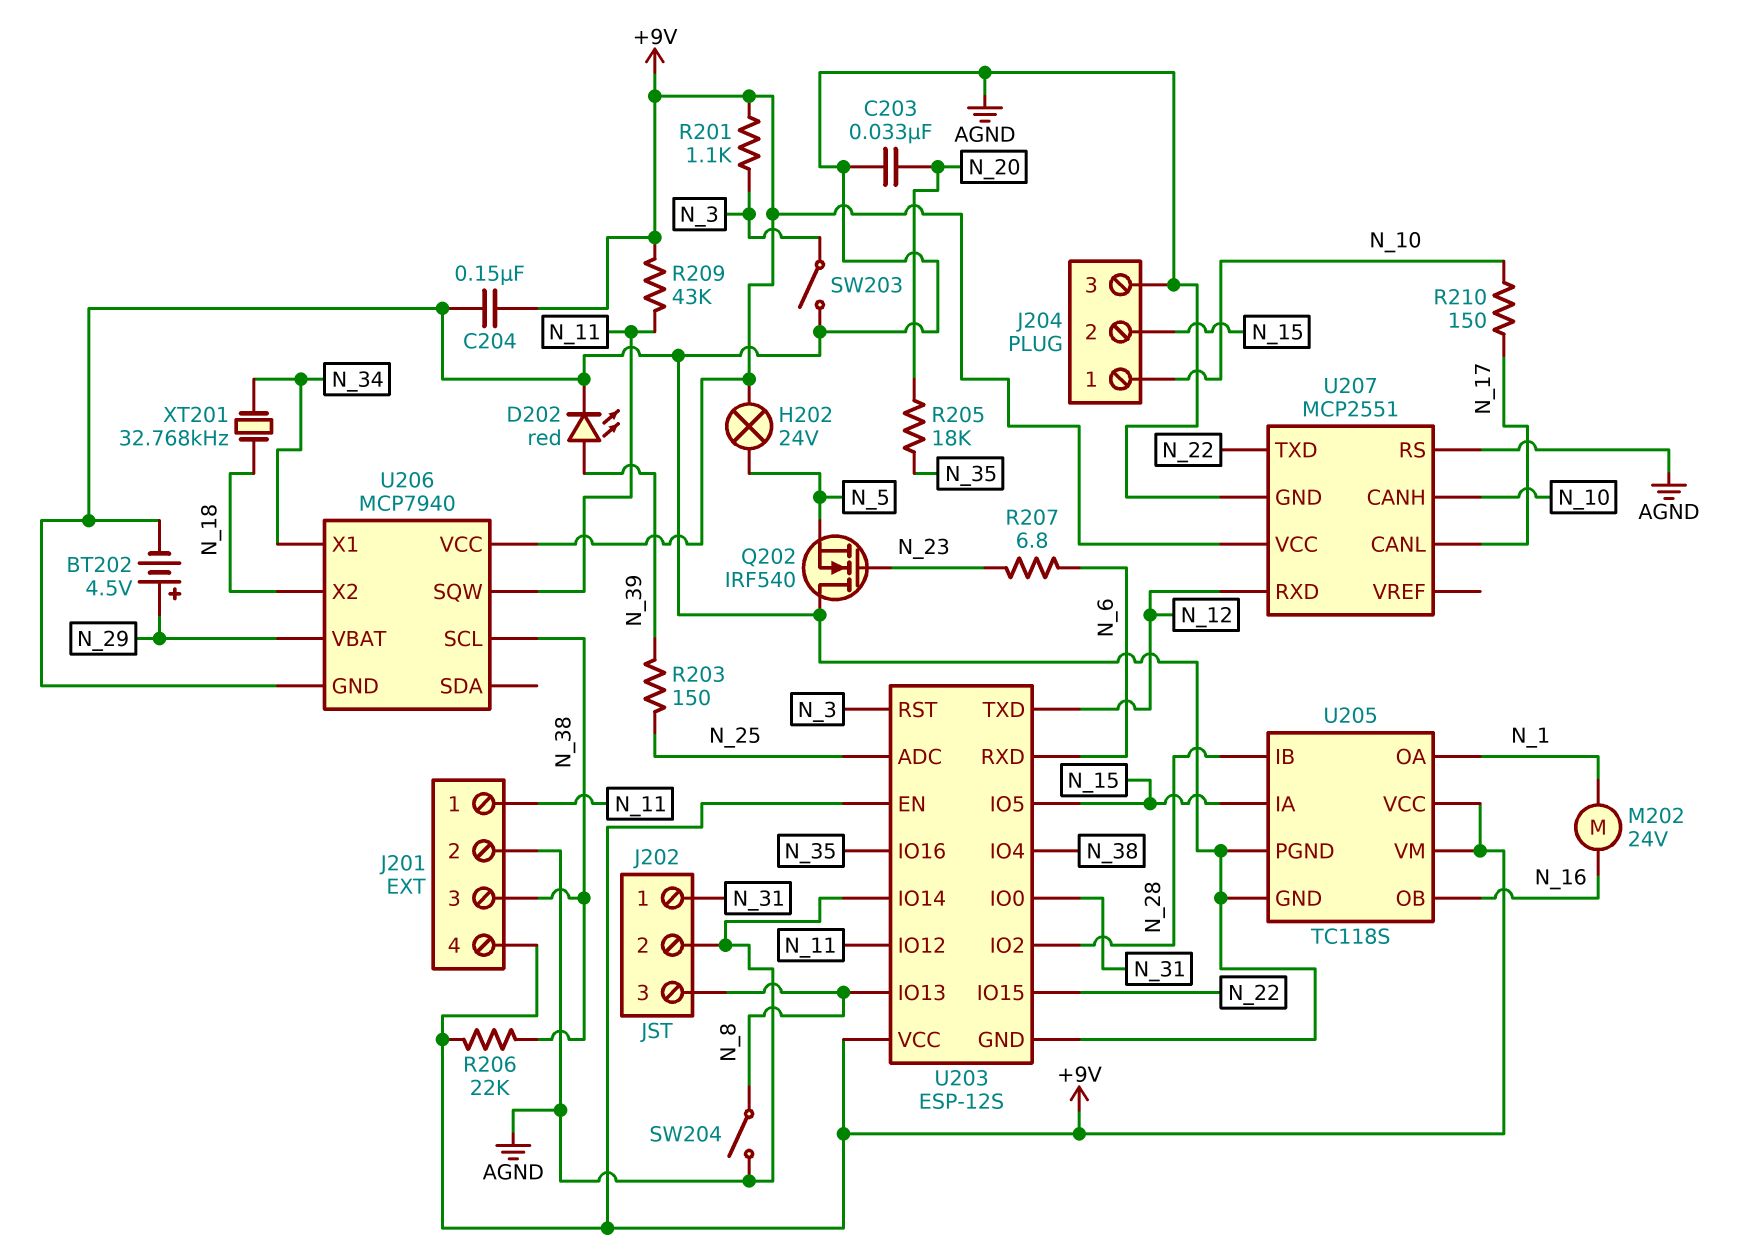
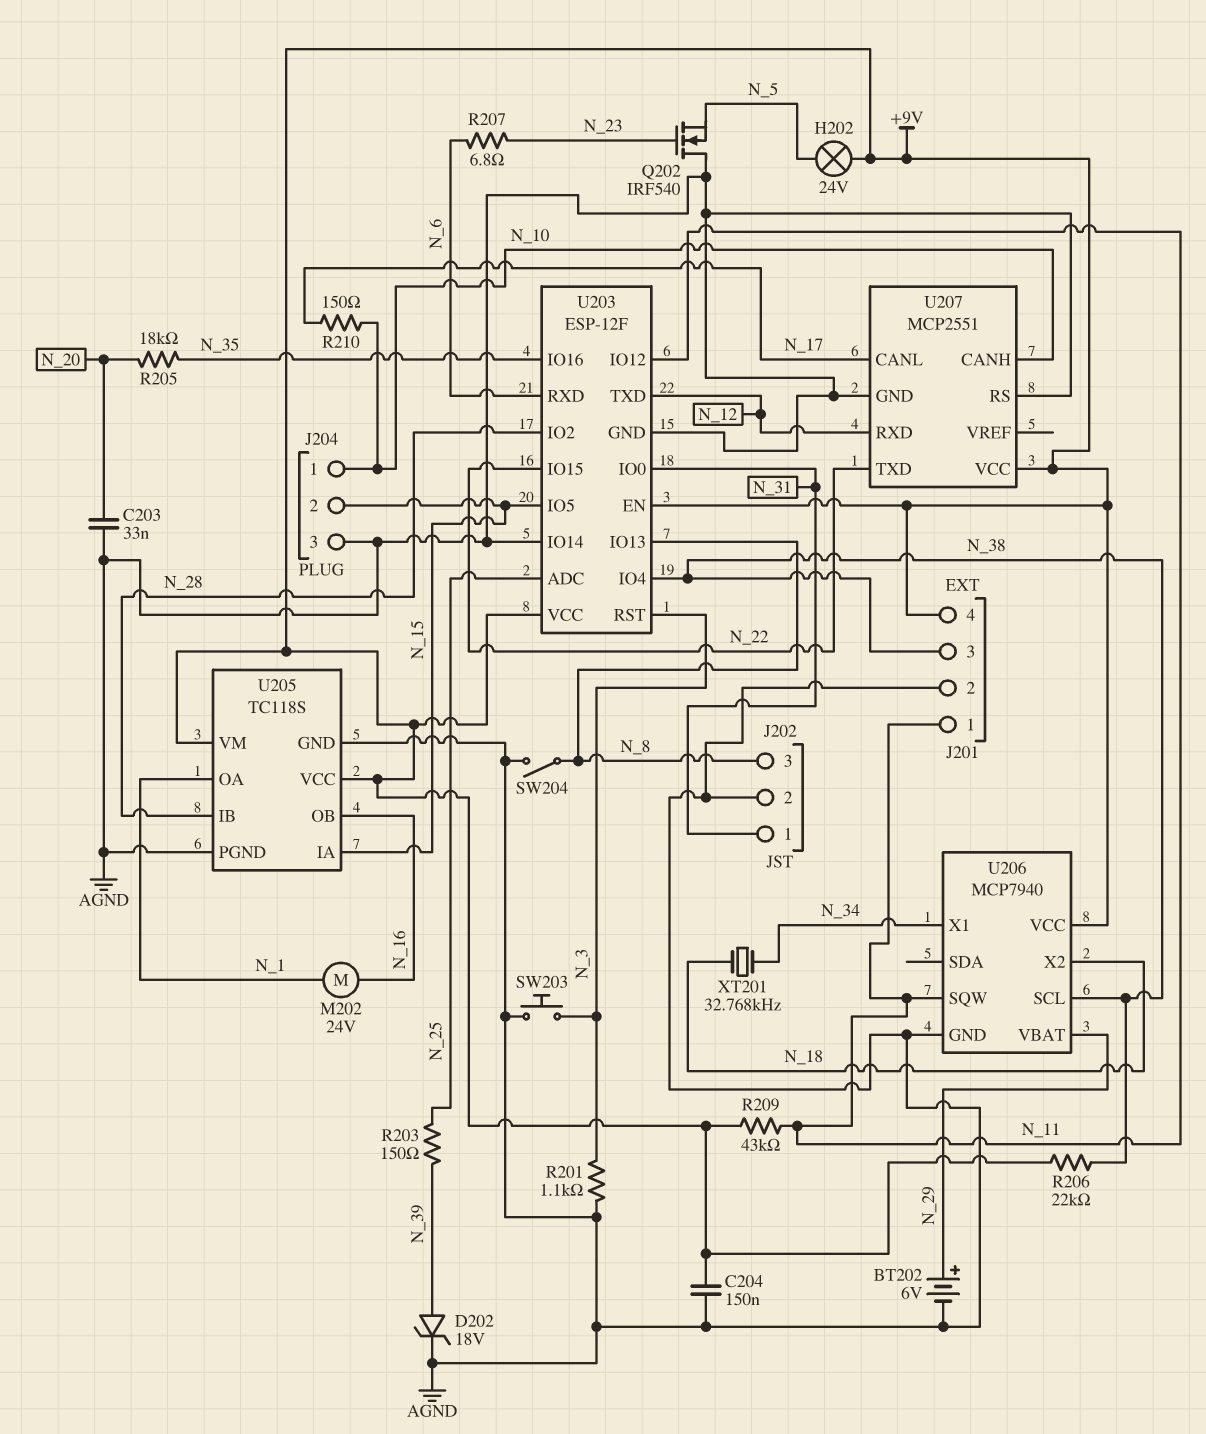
BT202: 4.5V (plus N_29, minus AGND) -> 6V (plus N_29, minus AGND)
D202: LED red (A N_39, K AGND) -> zener 18V (A N_39, K AGND)
R201: 1.1k (+9V, N_3) -> 1.1k (AGND, N_3)
SW203: switch (AGND, N_3) -> button (AGND, N_3)
U203: ESP-12S -> ESP-12F

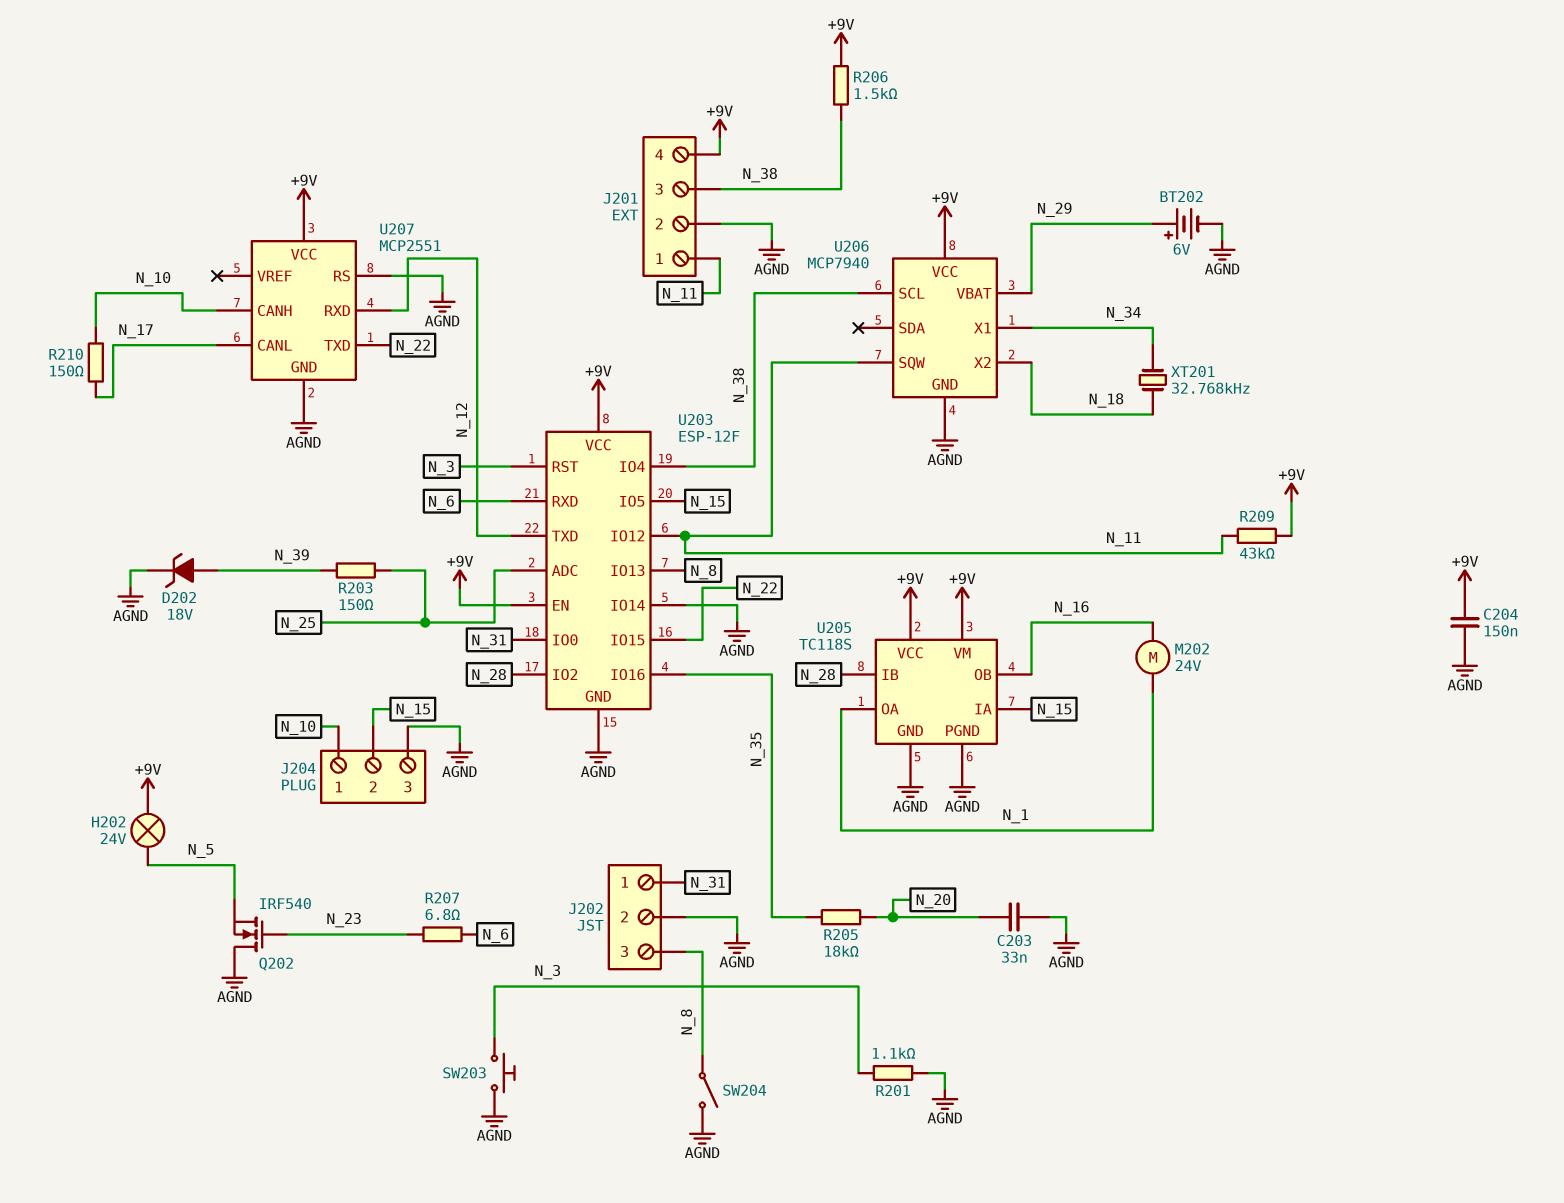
R206: 22k (+9V, N_38) -> 1.5k (+9V, N_38)

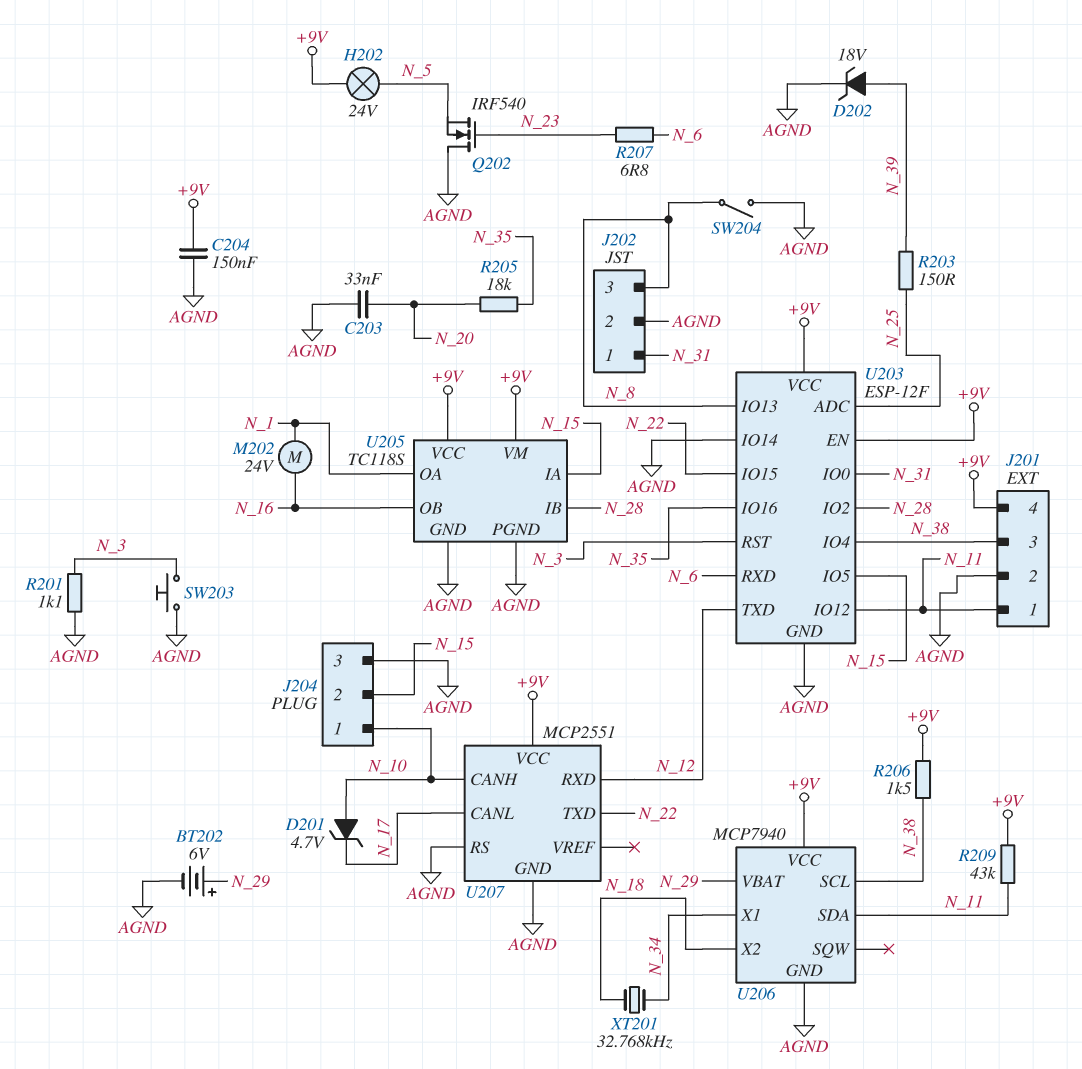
D201: none -> zener 4.7V (A N_10, K N_17)
R210: 150 (N_10, N_17) -> none
U206 pin SDA: none -> N_11
U206 pin SQW: N_11 -> none

